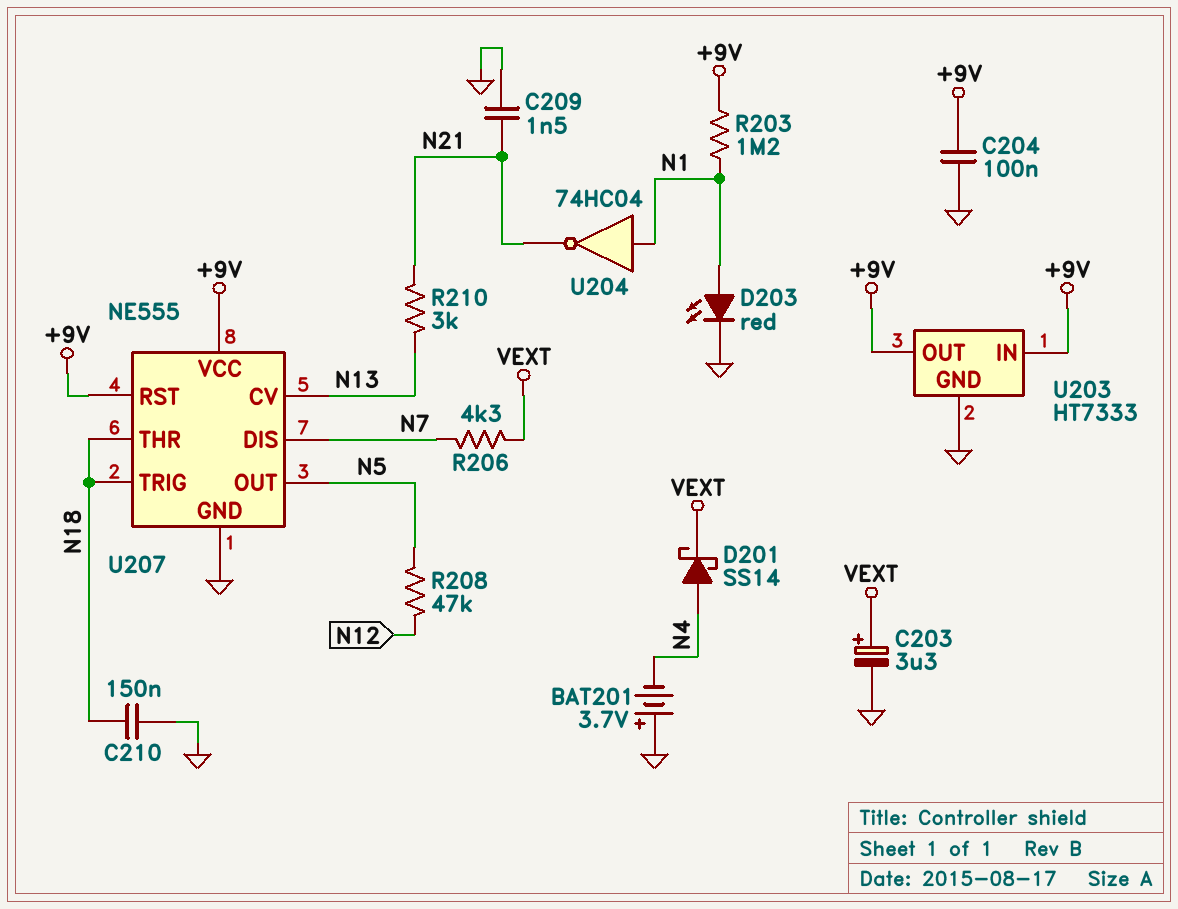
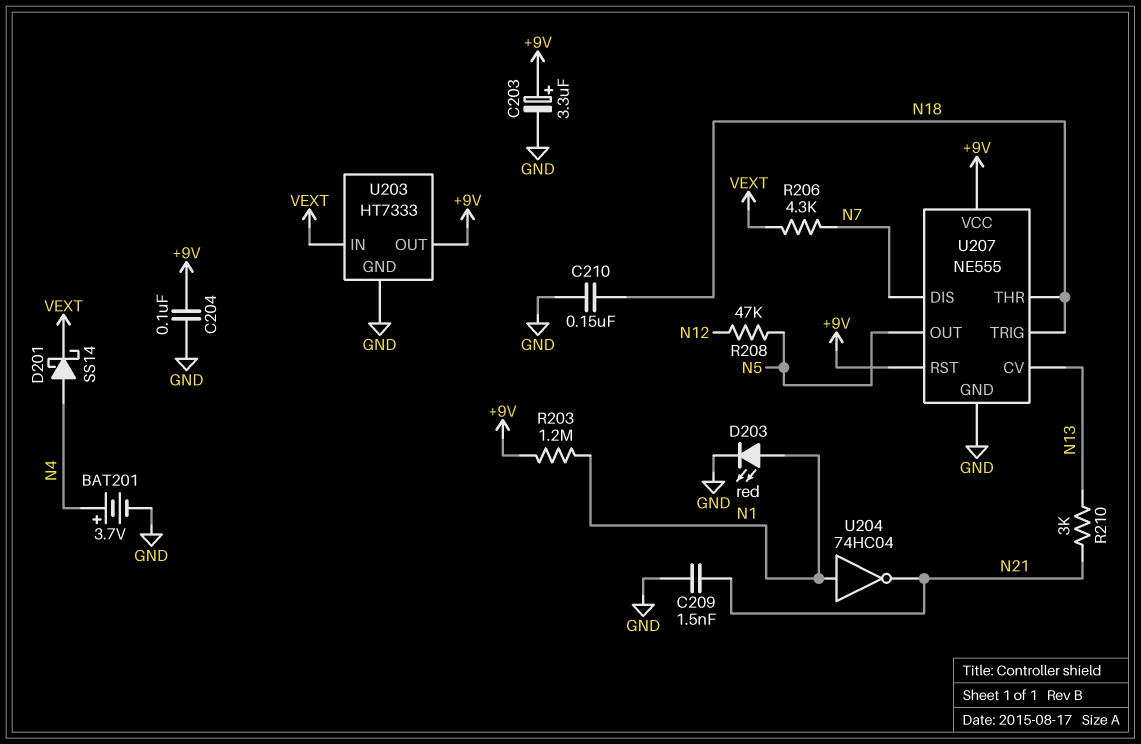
BAT201: 3.7V (plus GND, minus N4) -> 3.7V (plus N4, minus GND)
C203: 3.3uF (plus VEXT, minus GND) -> 3.3uF (plus +9V, minus GND)
U203 pin IN: +9V -> VEXT

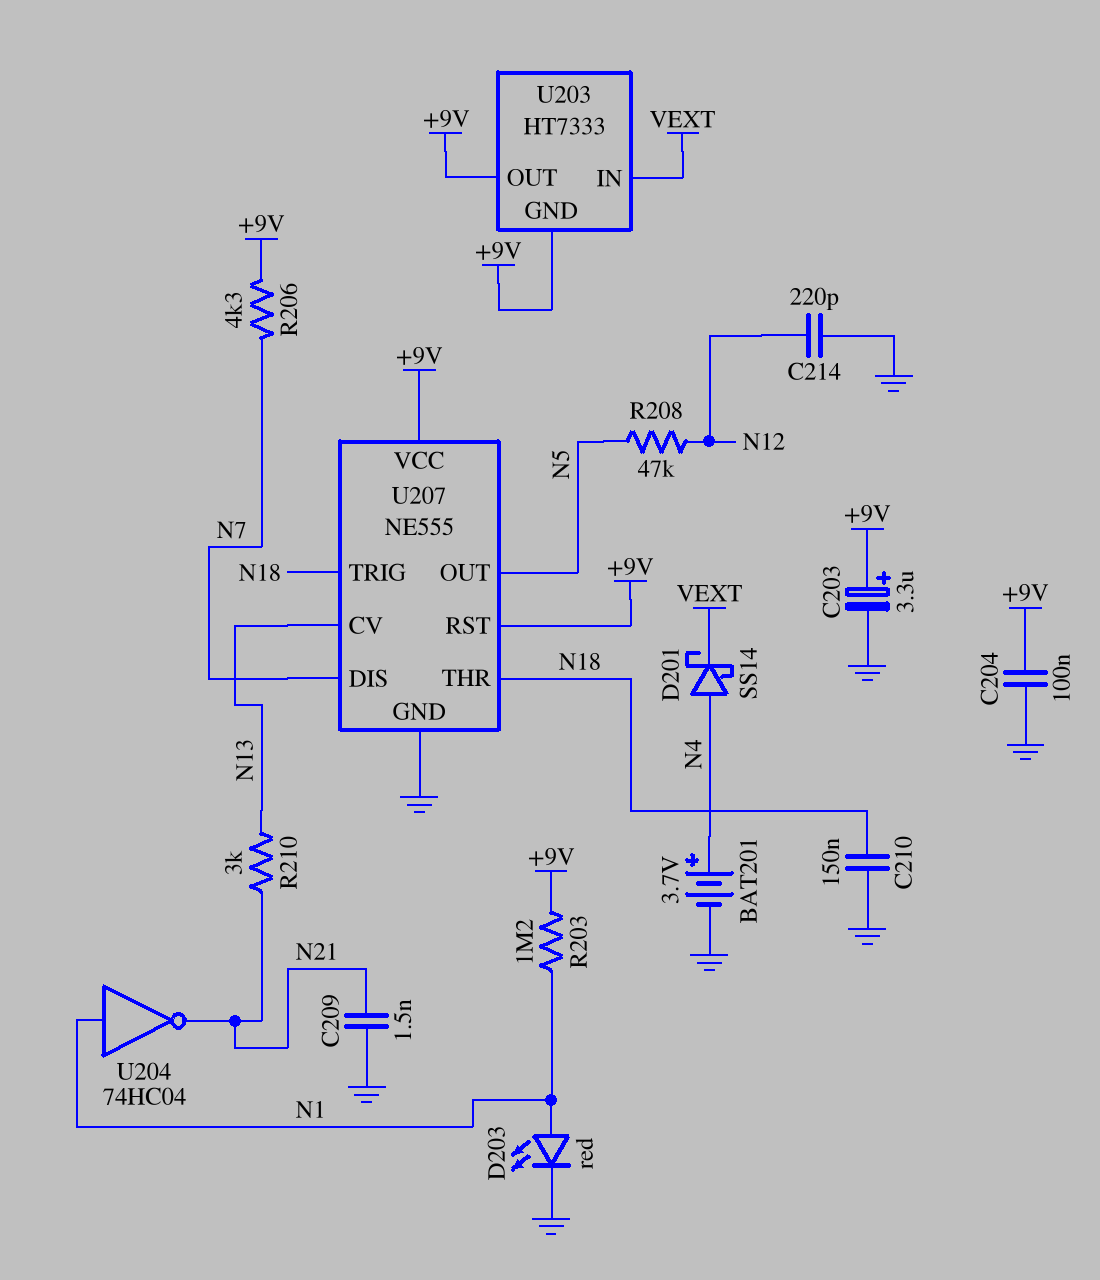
C214: none -> 220pF (GND, N12)
R206: 4.3k (N7, VEXT) -> 4.3k (+9V, N7)
U203 pin GND: GND -> +9V

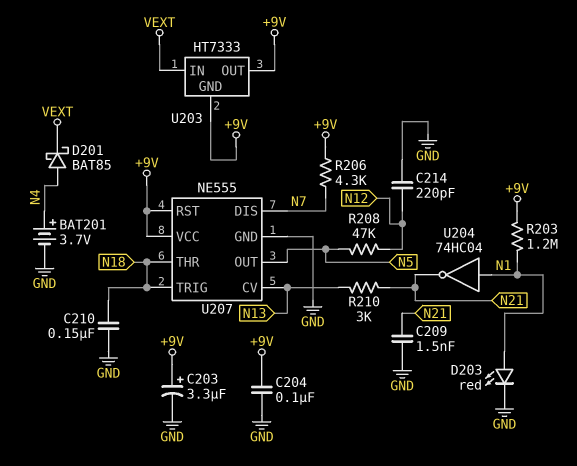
D201: schottky SS14 (A N4, K VEXT) -> schottky BAT85 (A N4, K VEXT)

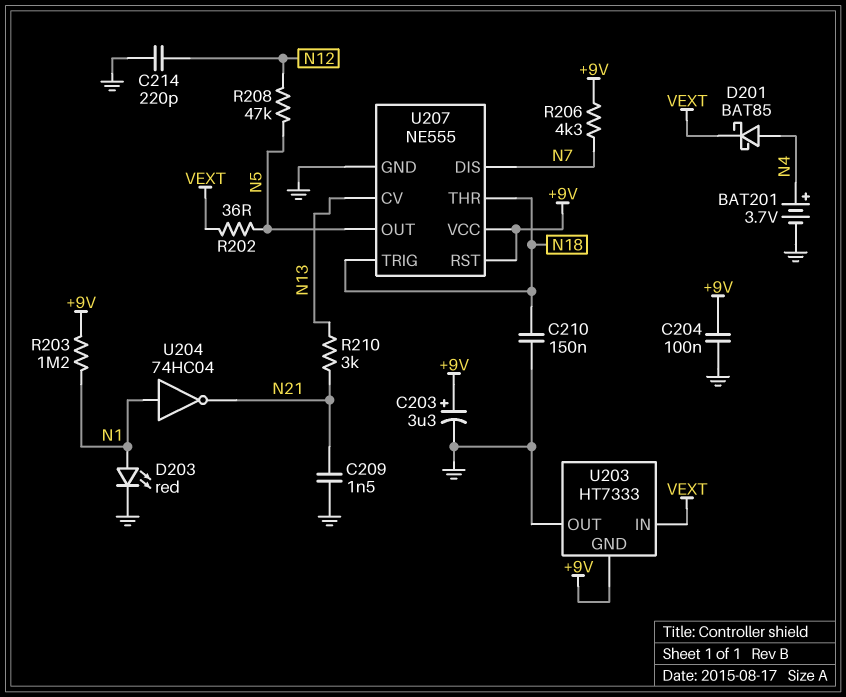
R202: none -> 36 (N5, VEXT)
U203 pin OUT: +9V -> GND

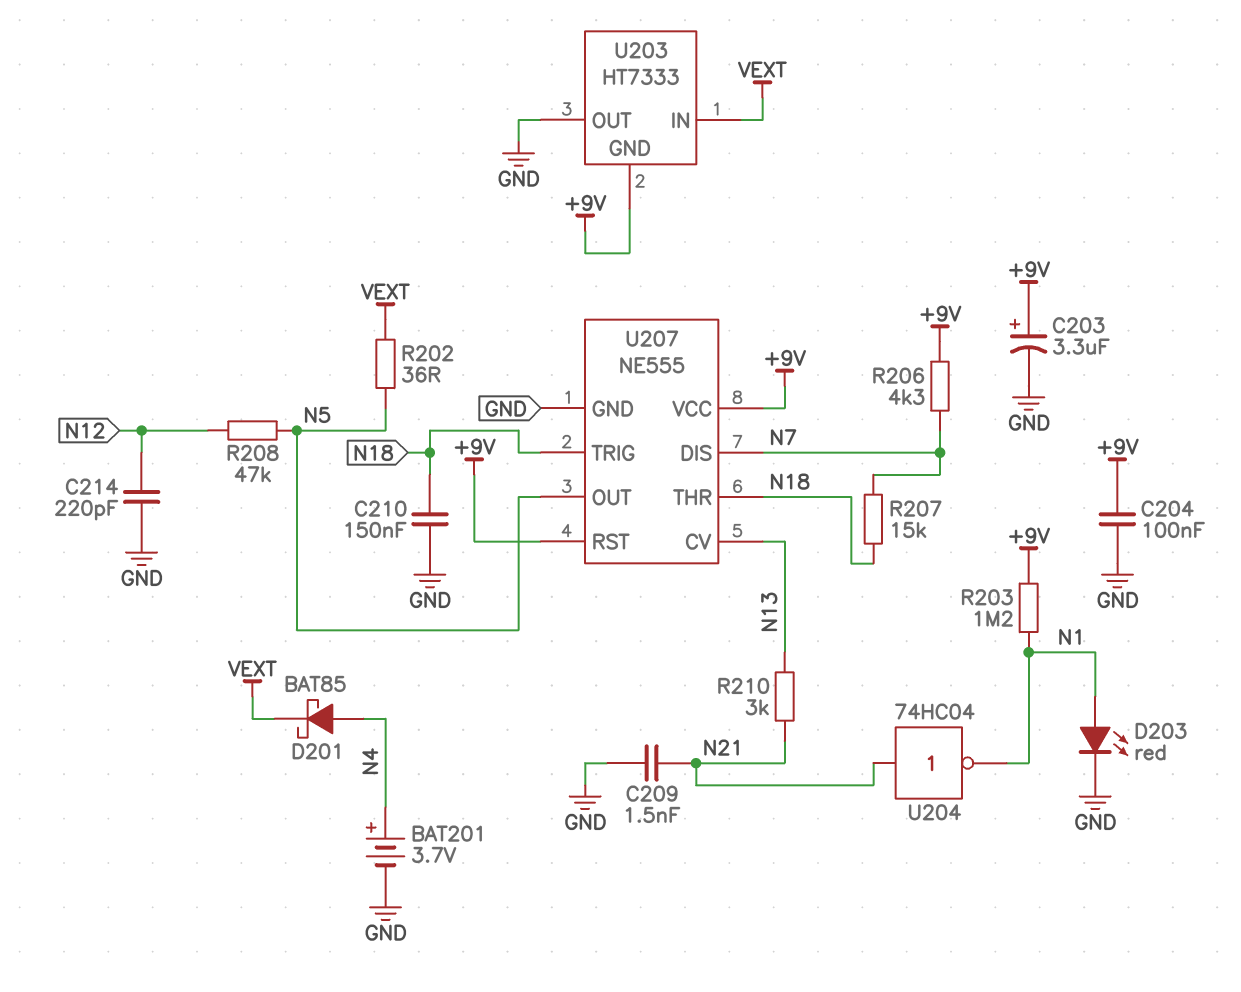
R207: none -> 15k (N7, N18)
U204: NOT 74HC04 (in N1, out N21) -> NOT 74HC04 (in N21, out N1)

